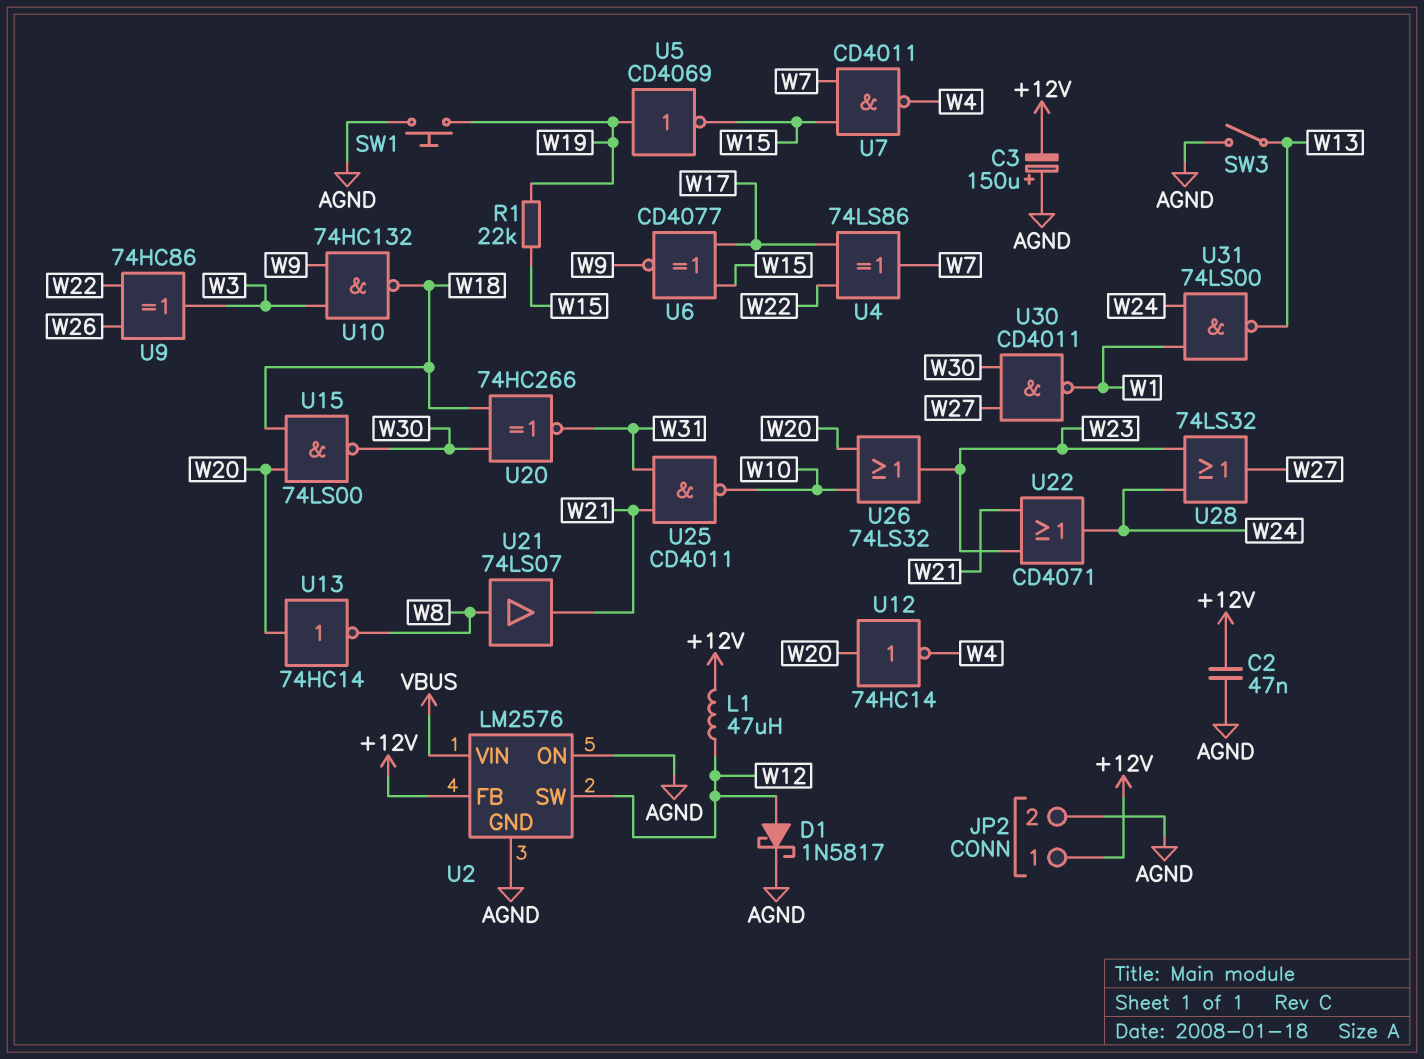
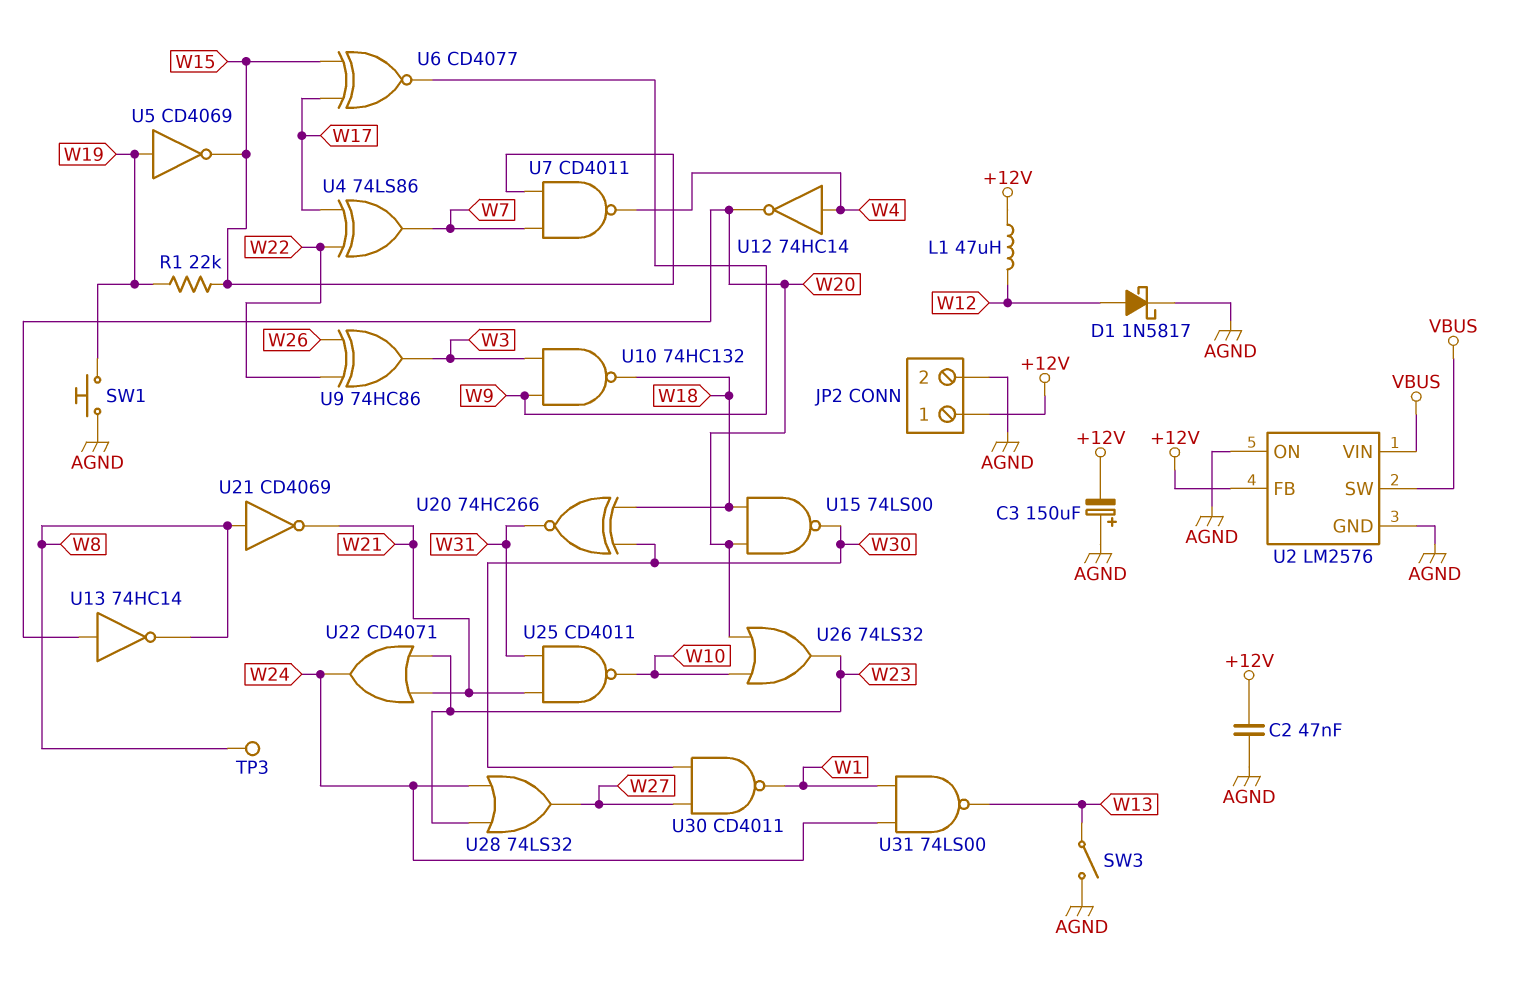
TP3: none -> test point (W8)
U2 pin SW: W12 -> VBUS
U12: NOT 74HC14 (in W20, out W4) -> NOT 74HC14 (in W4, out W20)
U21: buffer 74LS07 (in W8, out W21) -> NOT CD4069 (in W8, out W21)

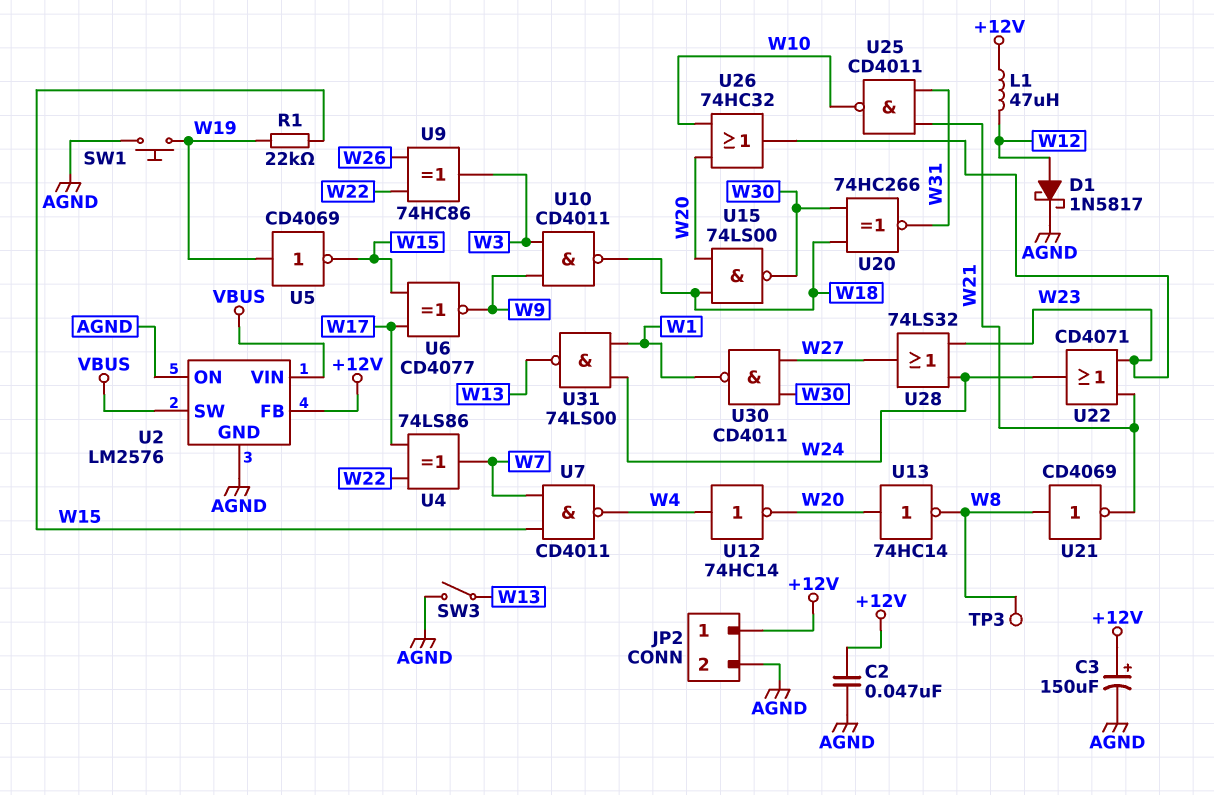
C3: 150uF (plus AGND, minus +12V) -> 150uF (plus +12V, minus AGND)
U10: NAND 74HC132 (in W3, in W9, out W18) -> NAND CD4011 (in W3, in W9, out W18)
U26: OR 74LS32 (in W10, in W20, out W23) -> OR 74HC32 (in W10, in W20, out W23)

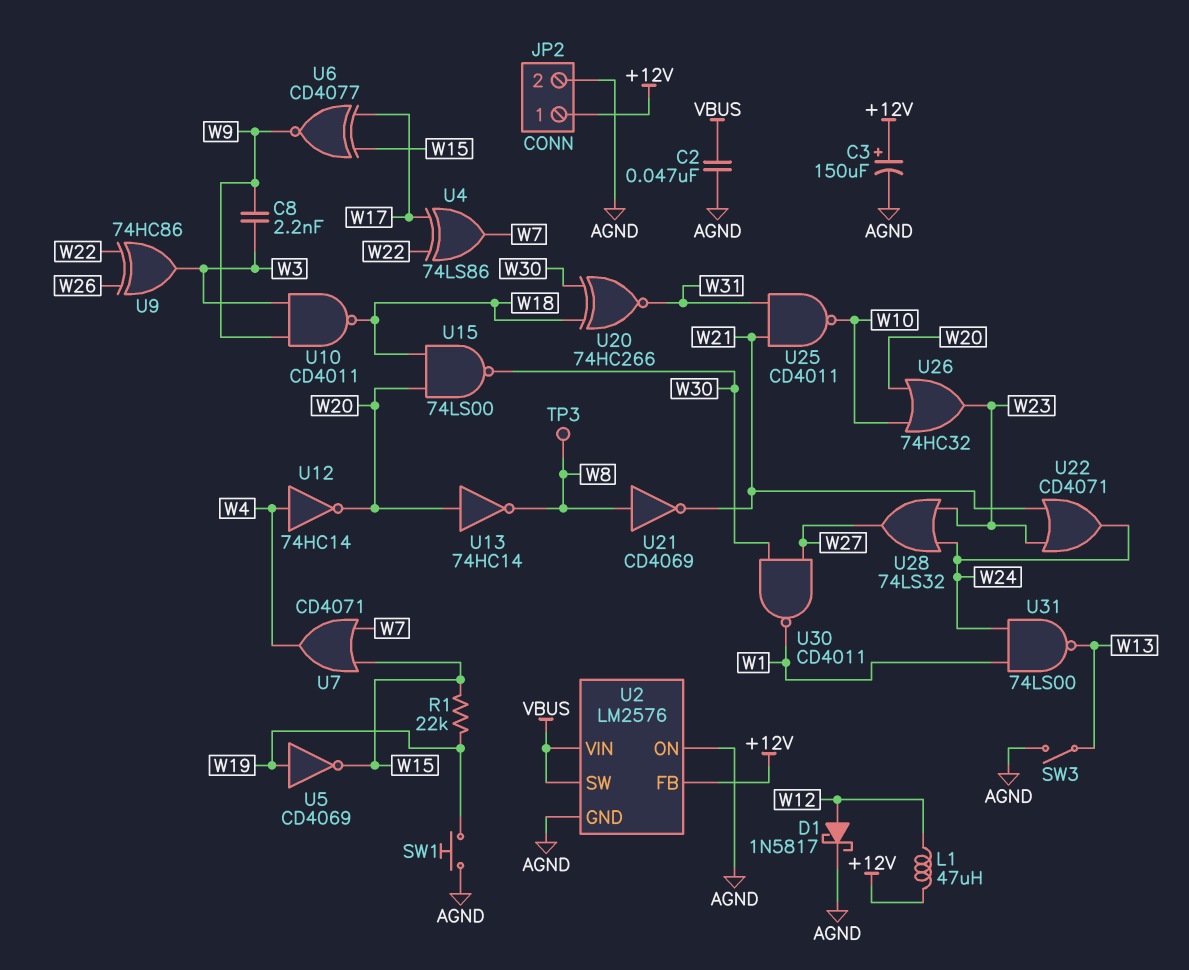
C2: 47nF (+12V, AGND) -> 47nF (AGND, VBUS)
C8: none -> 2.2nF (W3, W9)
U7: NAND CD4011 (in W7, in W15, out W4) -> OR CD4071 (in W7, in W15, out W4)

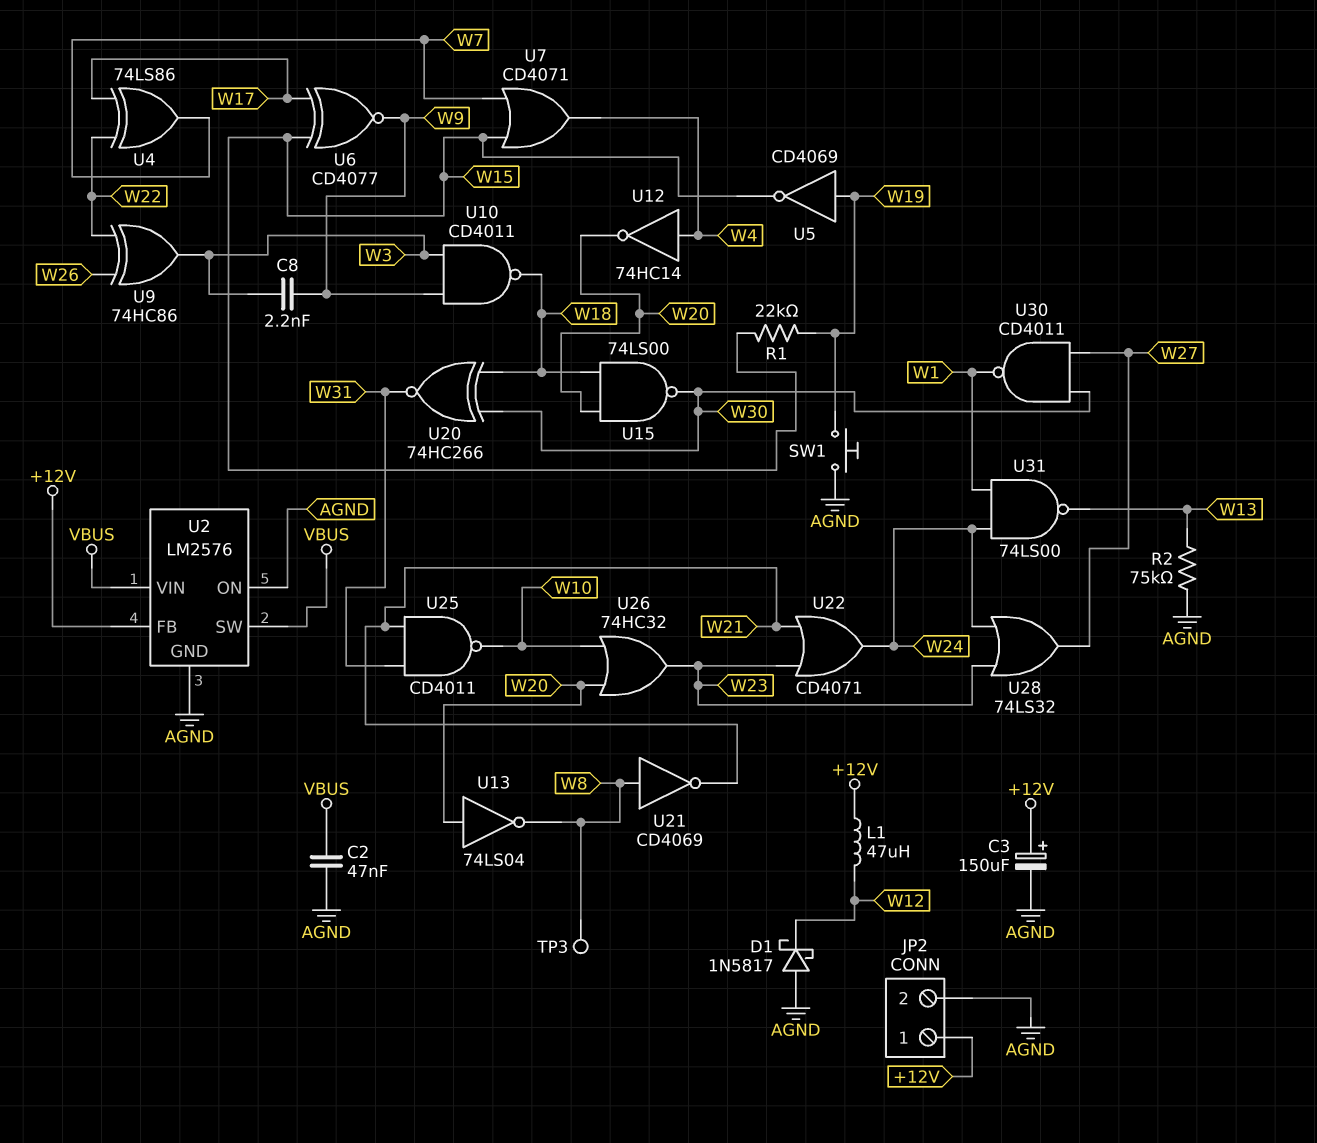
D1: schottky 1N5817 (A W12, K AGND) -> schottky 1N5817 (A AGND, K W12)
R2: none -> 75k (AGND, W13)
SW3: switch (AGND, W13) -> none
U13: NOT 74HC14 (in W20, out W8) -> NOT 74LS04 (in W20, out W8)

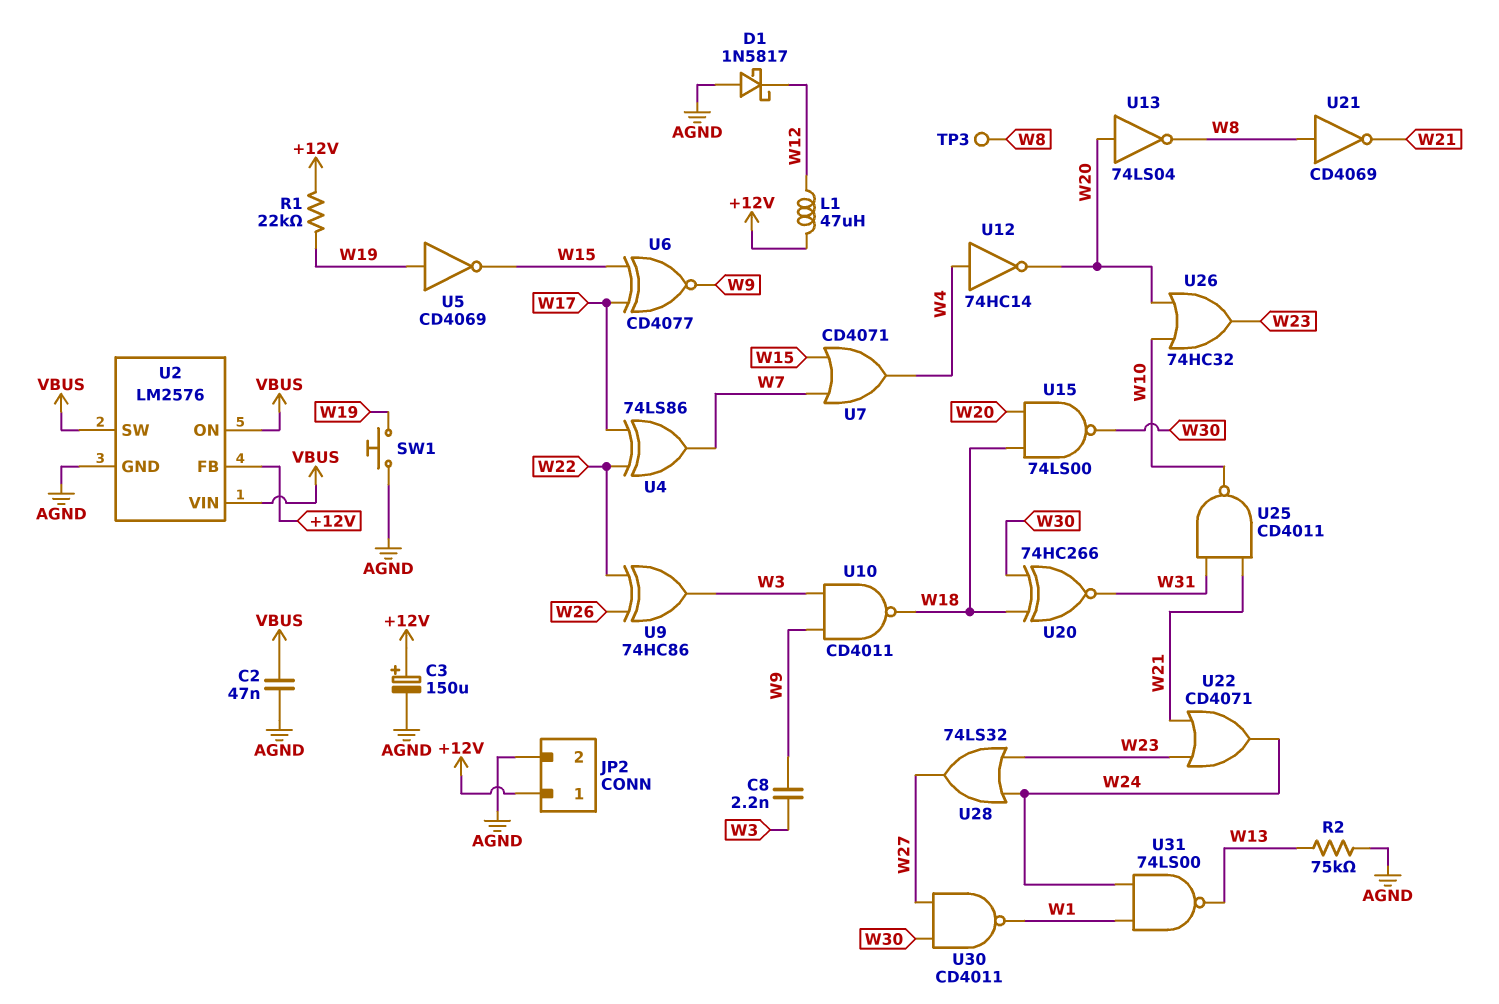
R1: 22k (W15, W19) -> 22k (+12V, W19)
U2 pin ON: AGND -> VBUS

